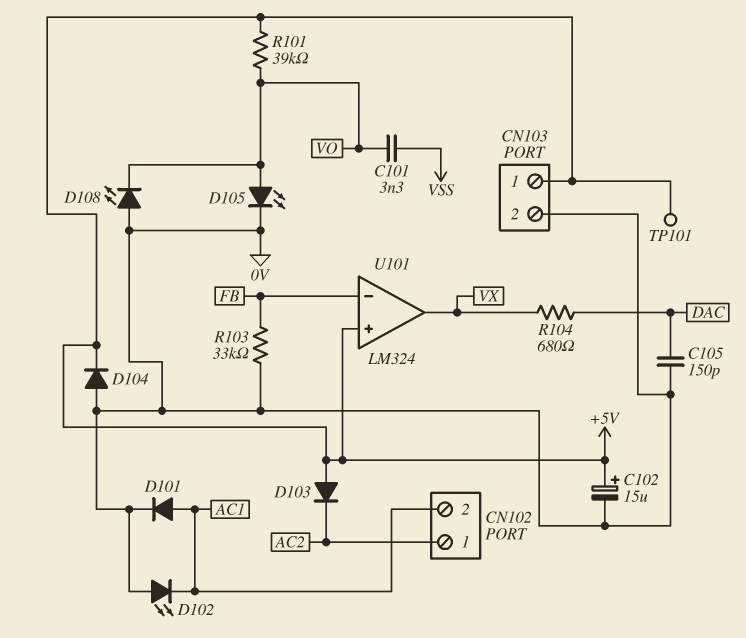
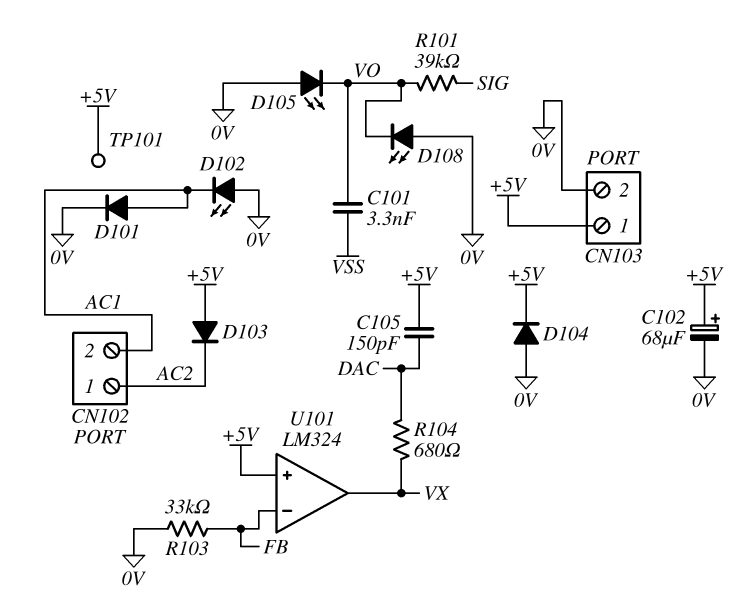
C102: 15uF (plus +5V, minus 0V) -> 68uF (plus +5V, minus 0V)
C105: 150pF (0V, DAC) -> 150pF (+5V, DAC)
D105: LED (A VO, K 0V) -> LED (A 0V, K VO)
R101: 39k (+5V, VO) -> 39k (SIG, VO)

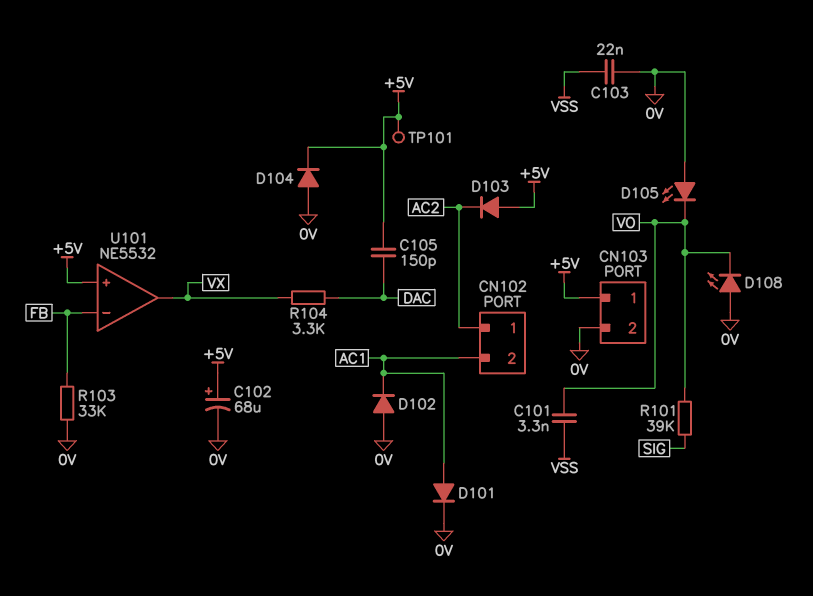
C103: none -> 22nF (0V, VSS)
D102: LED (A 0V, K AC1) -> diode (A 0V, K AC1)
R104: 680 (DAC, VX) -> 3.3k (DAC, VX)
U101: LM324 -> NE5532

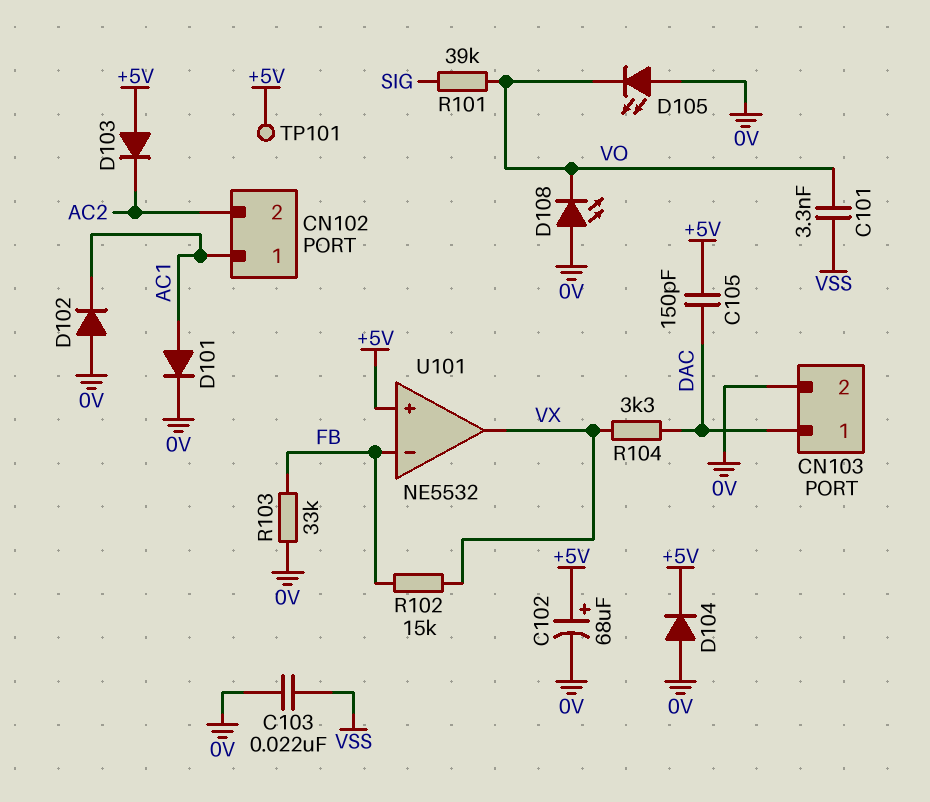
CN102 pin 1: AC2 -> AC1
CN102 pin 2: AC1 -> AC2
CN103 pin 1: +5V -> DAC
R102: none -> 15k (FB, VX)

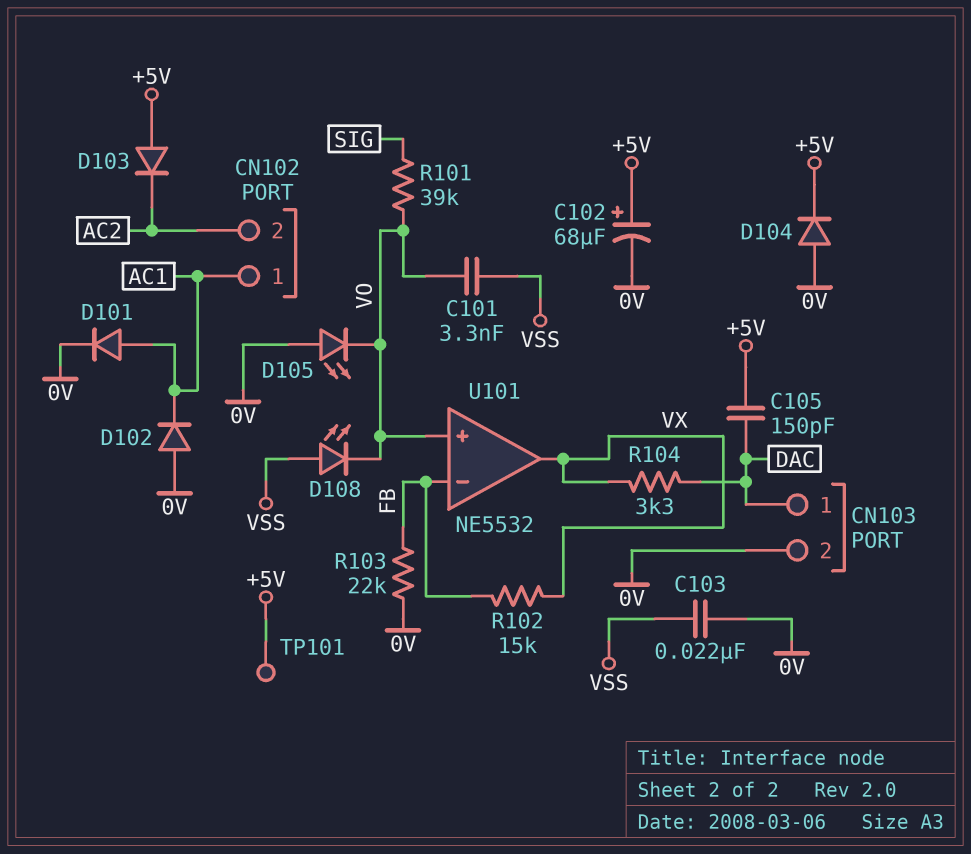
D108: LED (A 0V, K VO) -> LED (A VSS, K VO)
R103: 33k (0V, FB) -> 22k (0V, FB)
U101 pin in+: +5V -> VO

